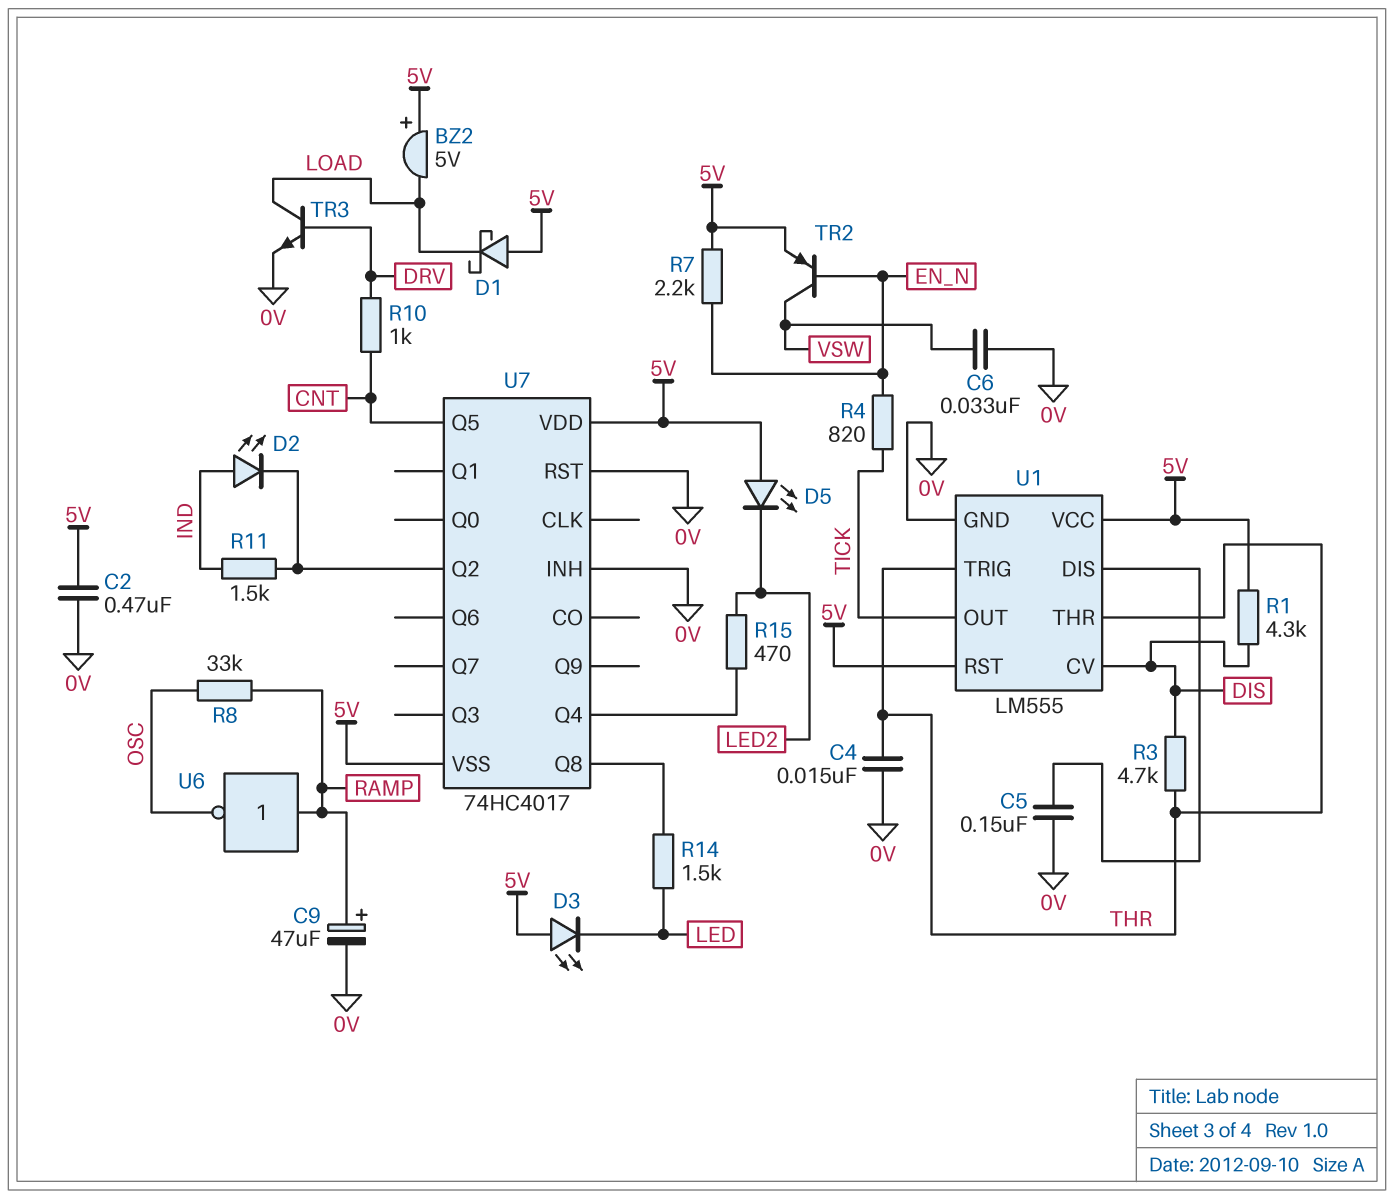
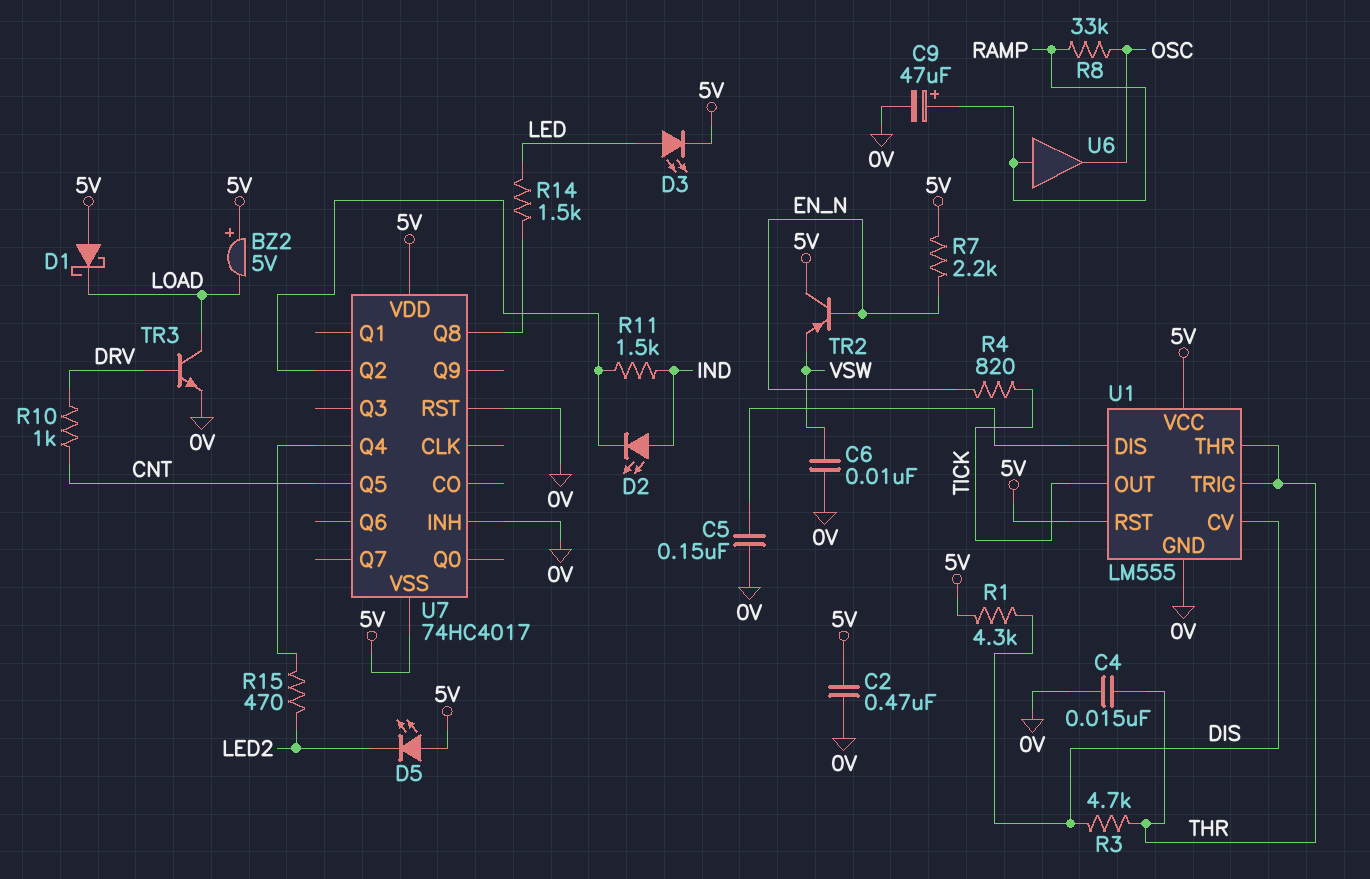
C6: 33nF (0V, VSW) -> 10nF (0V, VSW)
D3: LED (A 5V, K LED) -> LED (A LED, K 5V)
TR2: PNP (B EN_N, C VSW, E 5V) -> PNP (B EN_N, C 5V, E VSW)
U6: NOT (in RAMP, out OSC) -> buffer (in RAMP, out OSC)

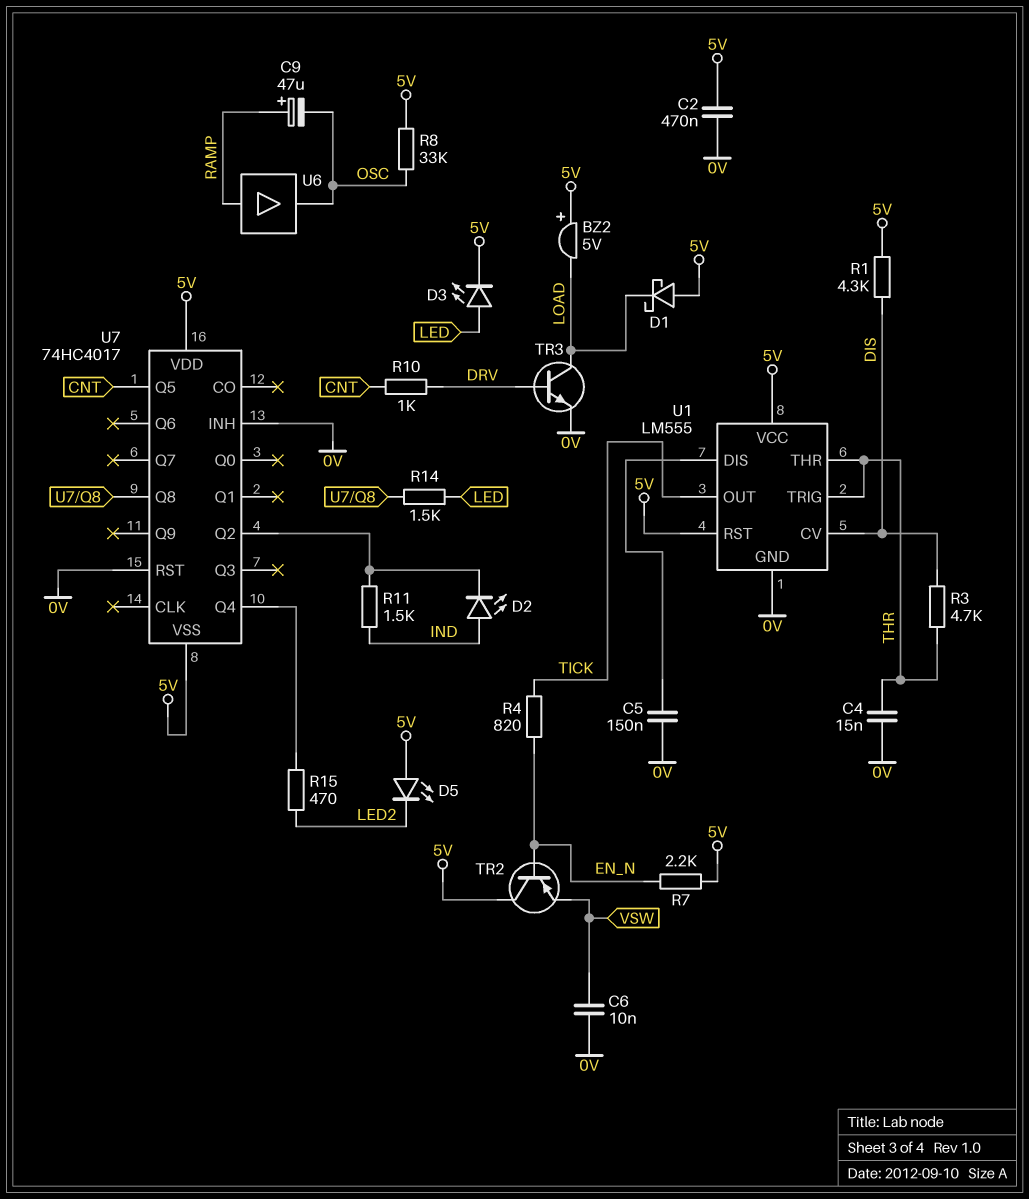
C9: 47uF (plus RAMP, minus 0V) -> 47uF (plus RAMP, minus OSC)
R8: 33k (OSC, RAMP) -> 33k (5V, OSC)

